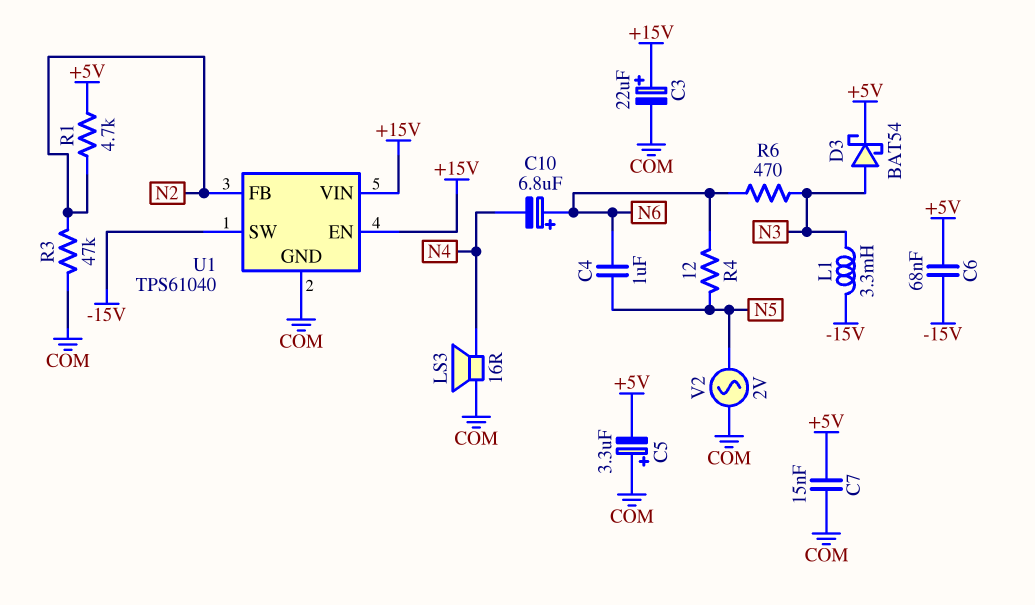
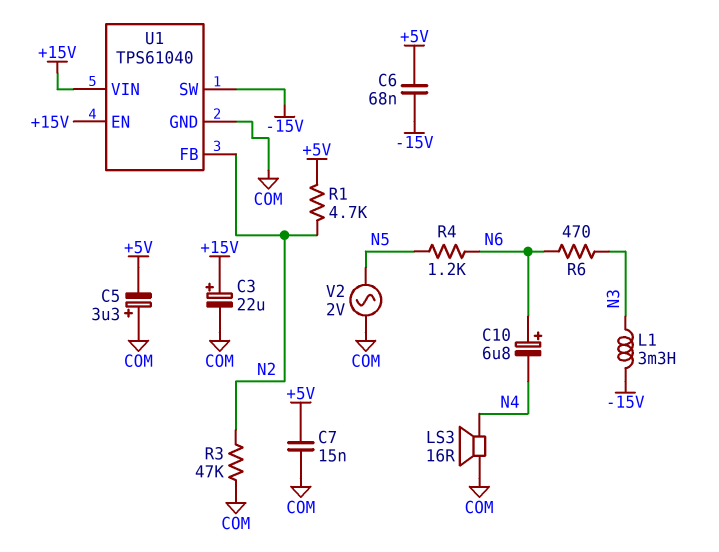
C4: 1uF (N5, N6) -> none
D3: schottky BAT54 (A N3, K +5V) -> none
R4: 12 (N5, N6) -> 1.2k (N5, N6)

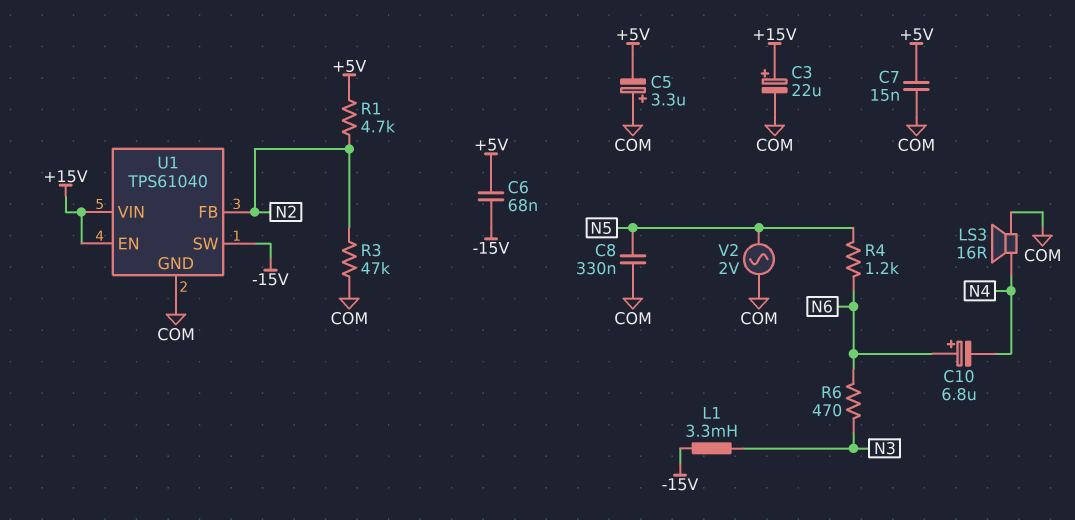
C8: none -> 330nF (COM, N5)

